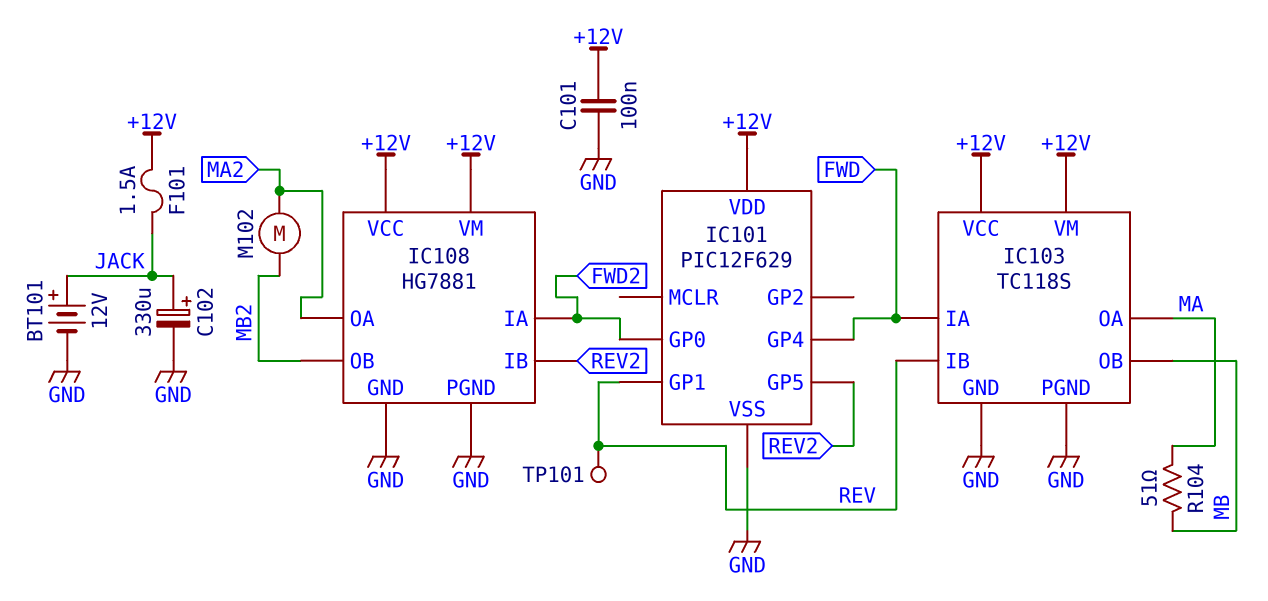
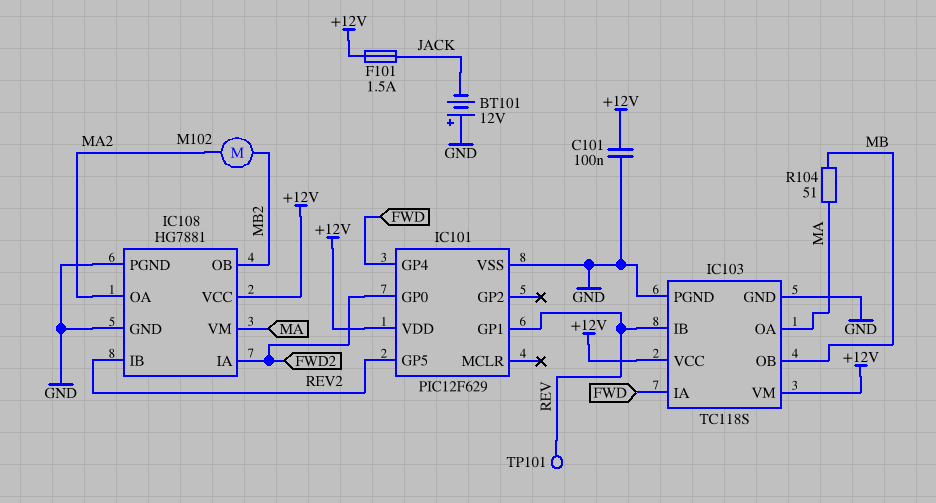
BT101: 12V (plus JACK, minus GND) -> 12V (plus GND, minus JACK)
C102: 330uF (plus JACK, minus GND) -> none
IC108 pin VM: +12V -> MA

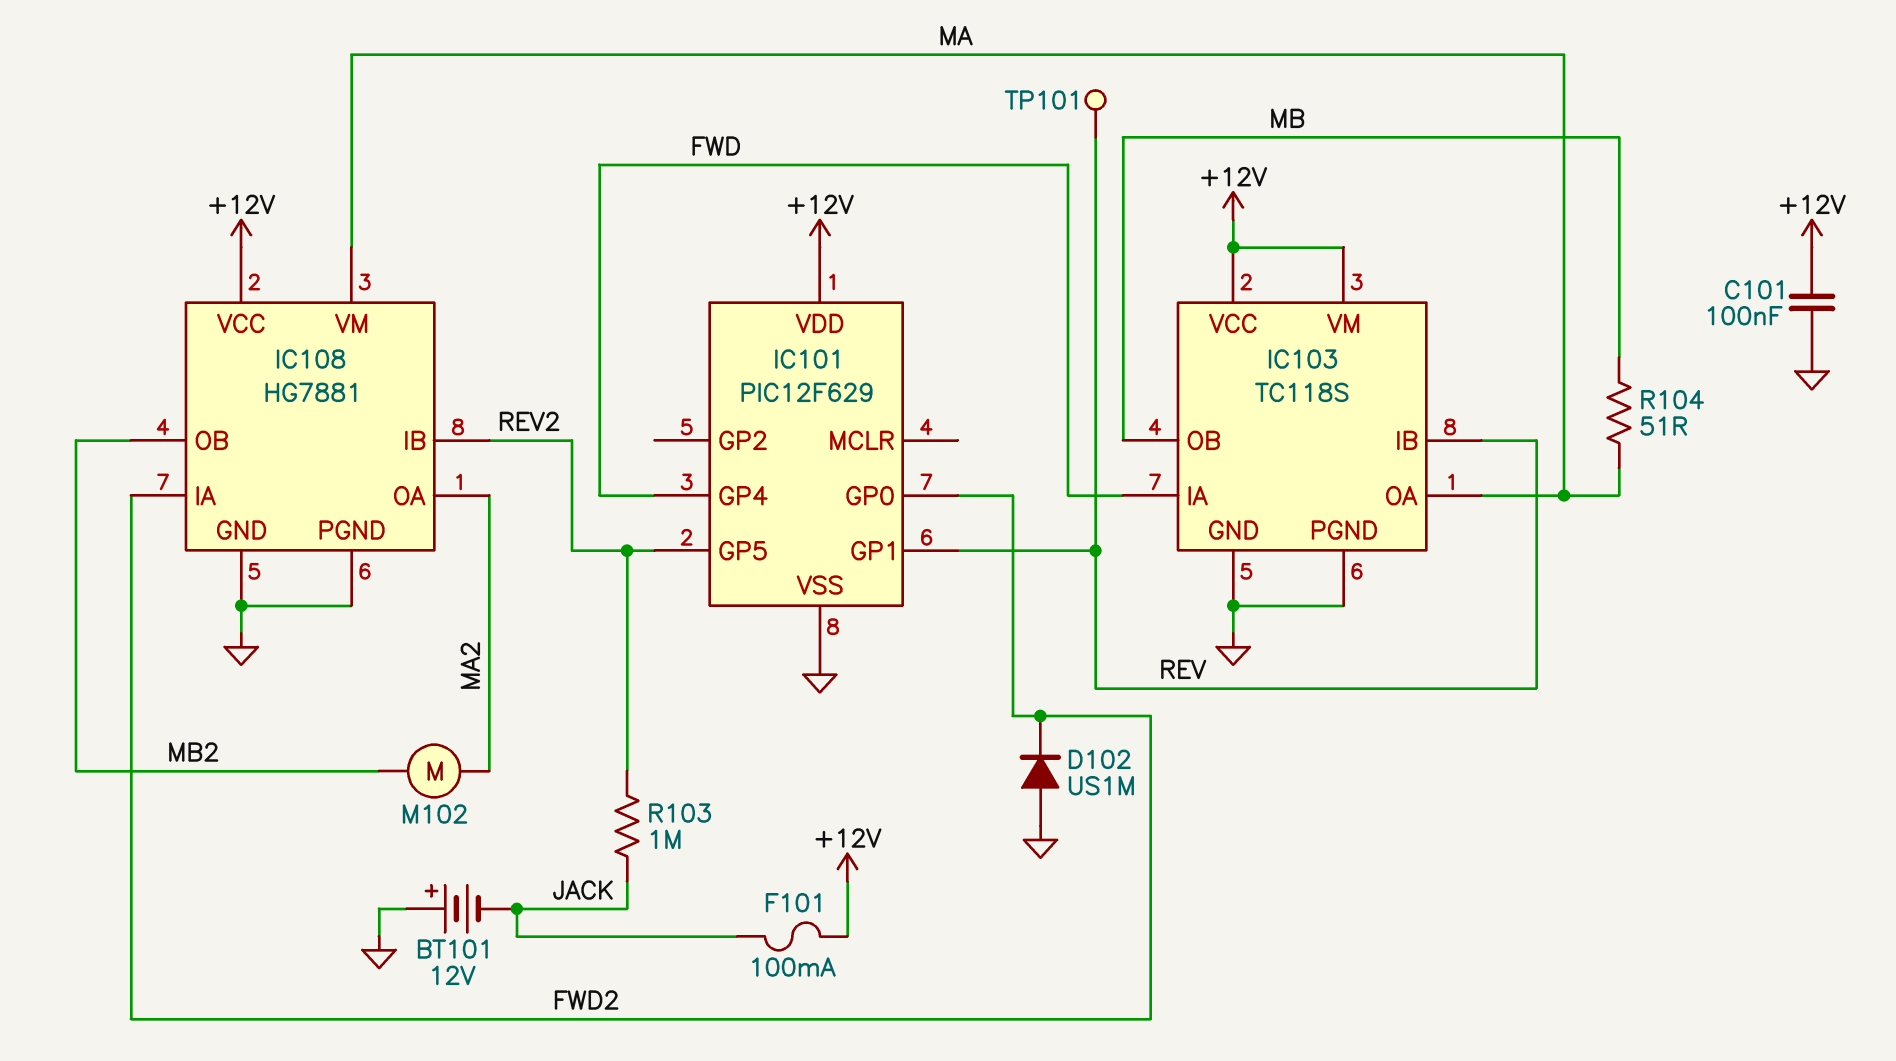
D102: none -> diode US1M (A GND, K FWD2)
F101: 1.5A (+12V, JACK) -> 100mA (+12V, JACK)
R103: none -> 1M (JACK, REV2)

